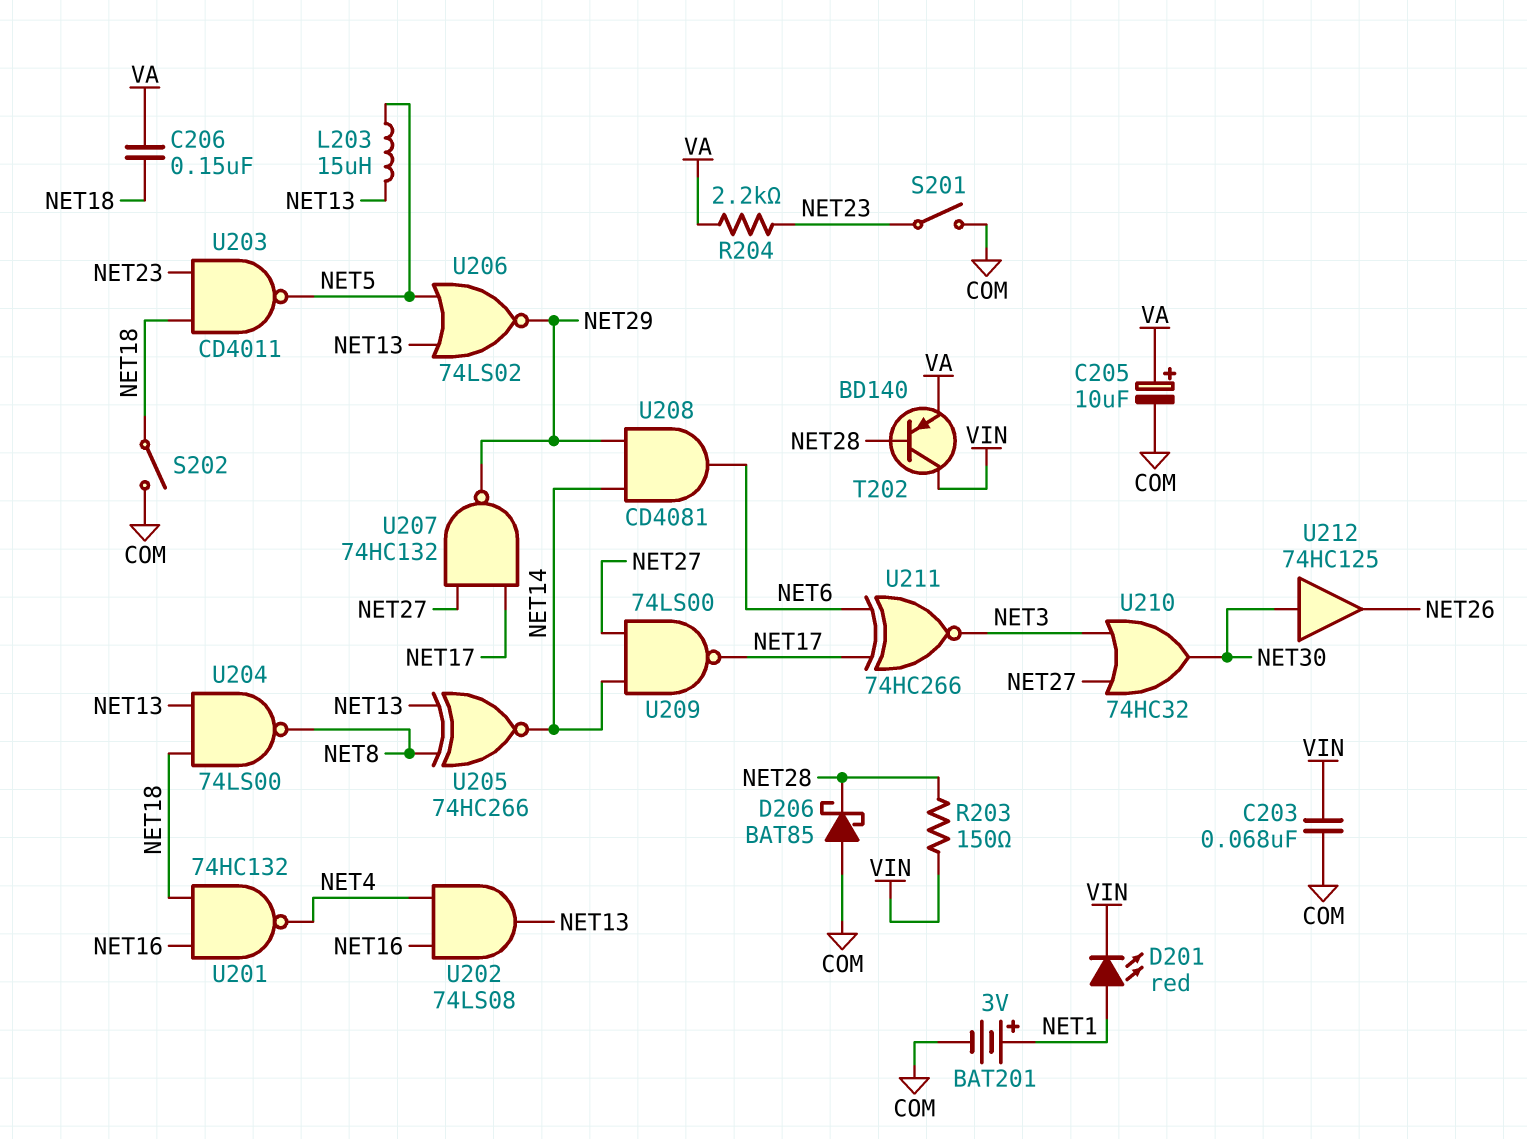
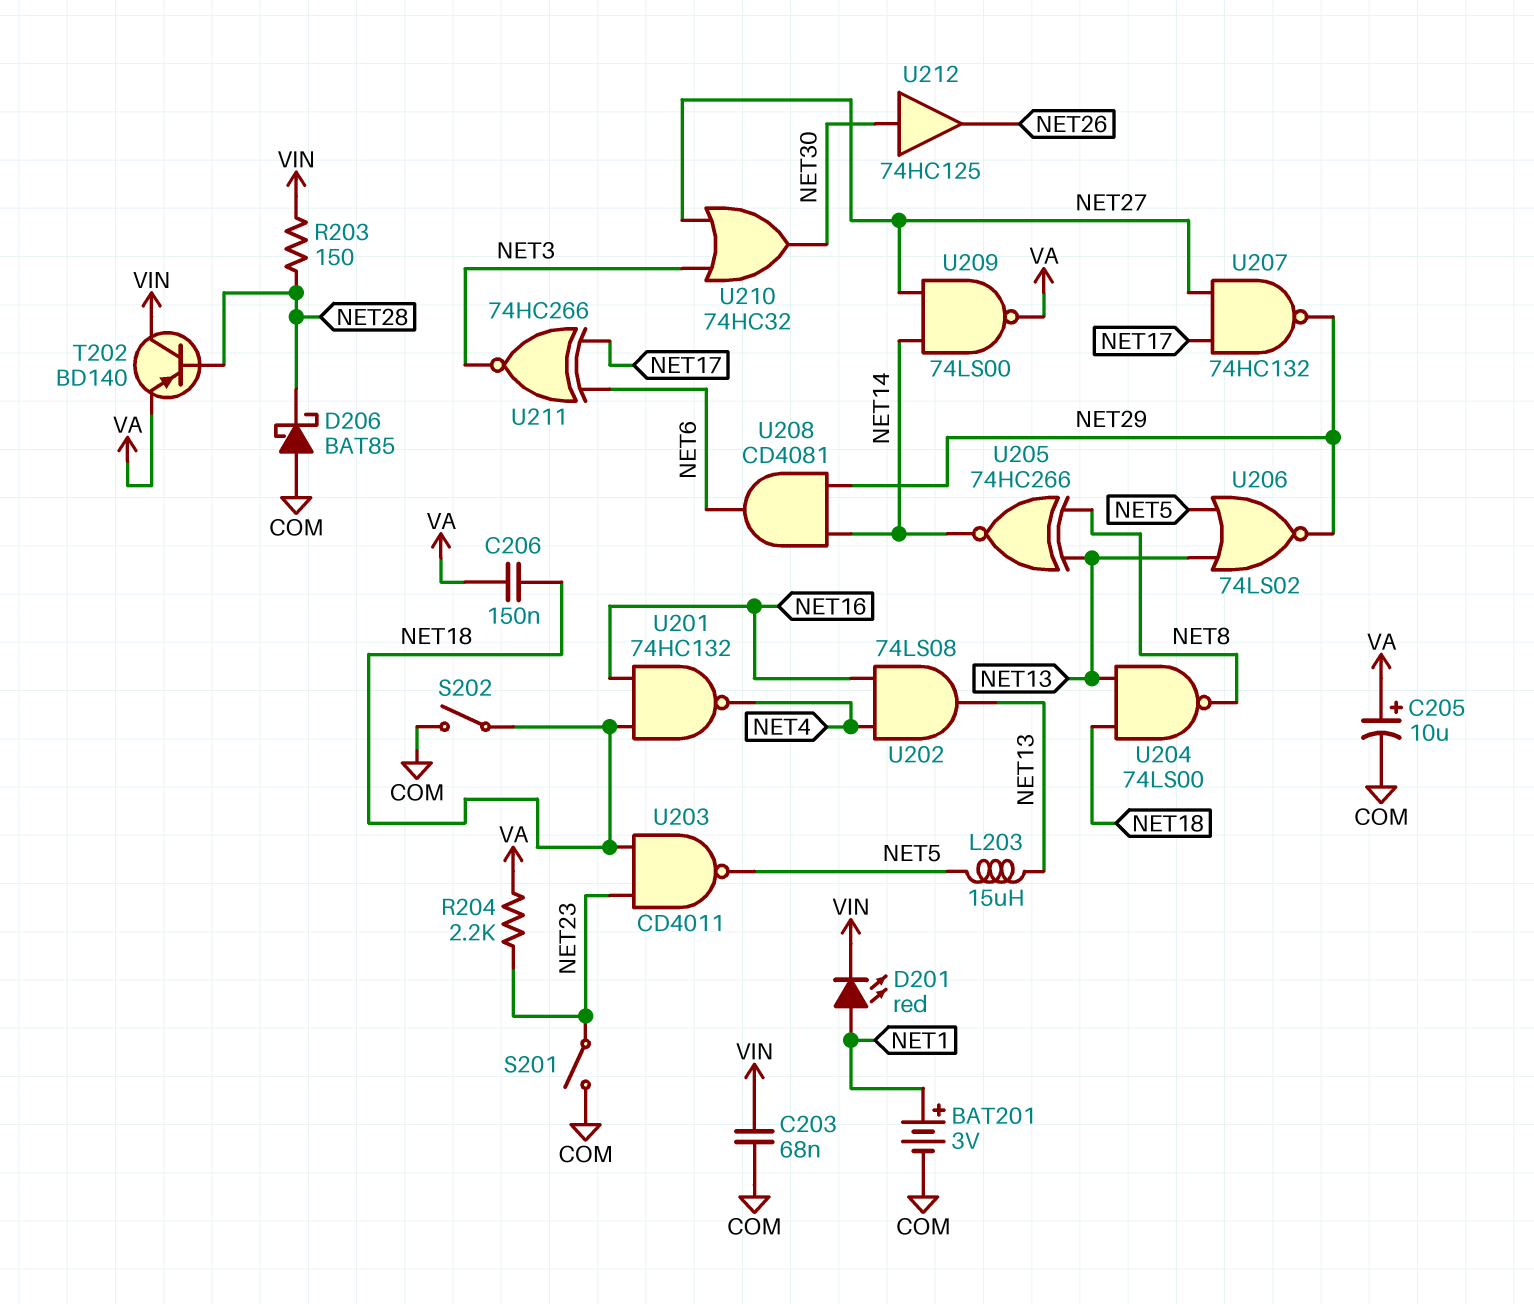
U209: NAND 74LS00 (in NET14, in NET27, out NET17) -> NAND 74LS00 (in NET14, in NET27, out VA)

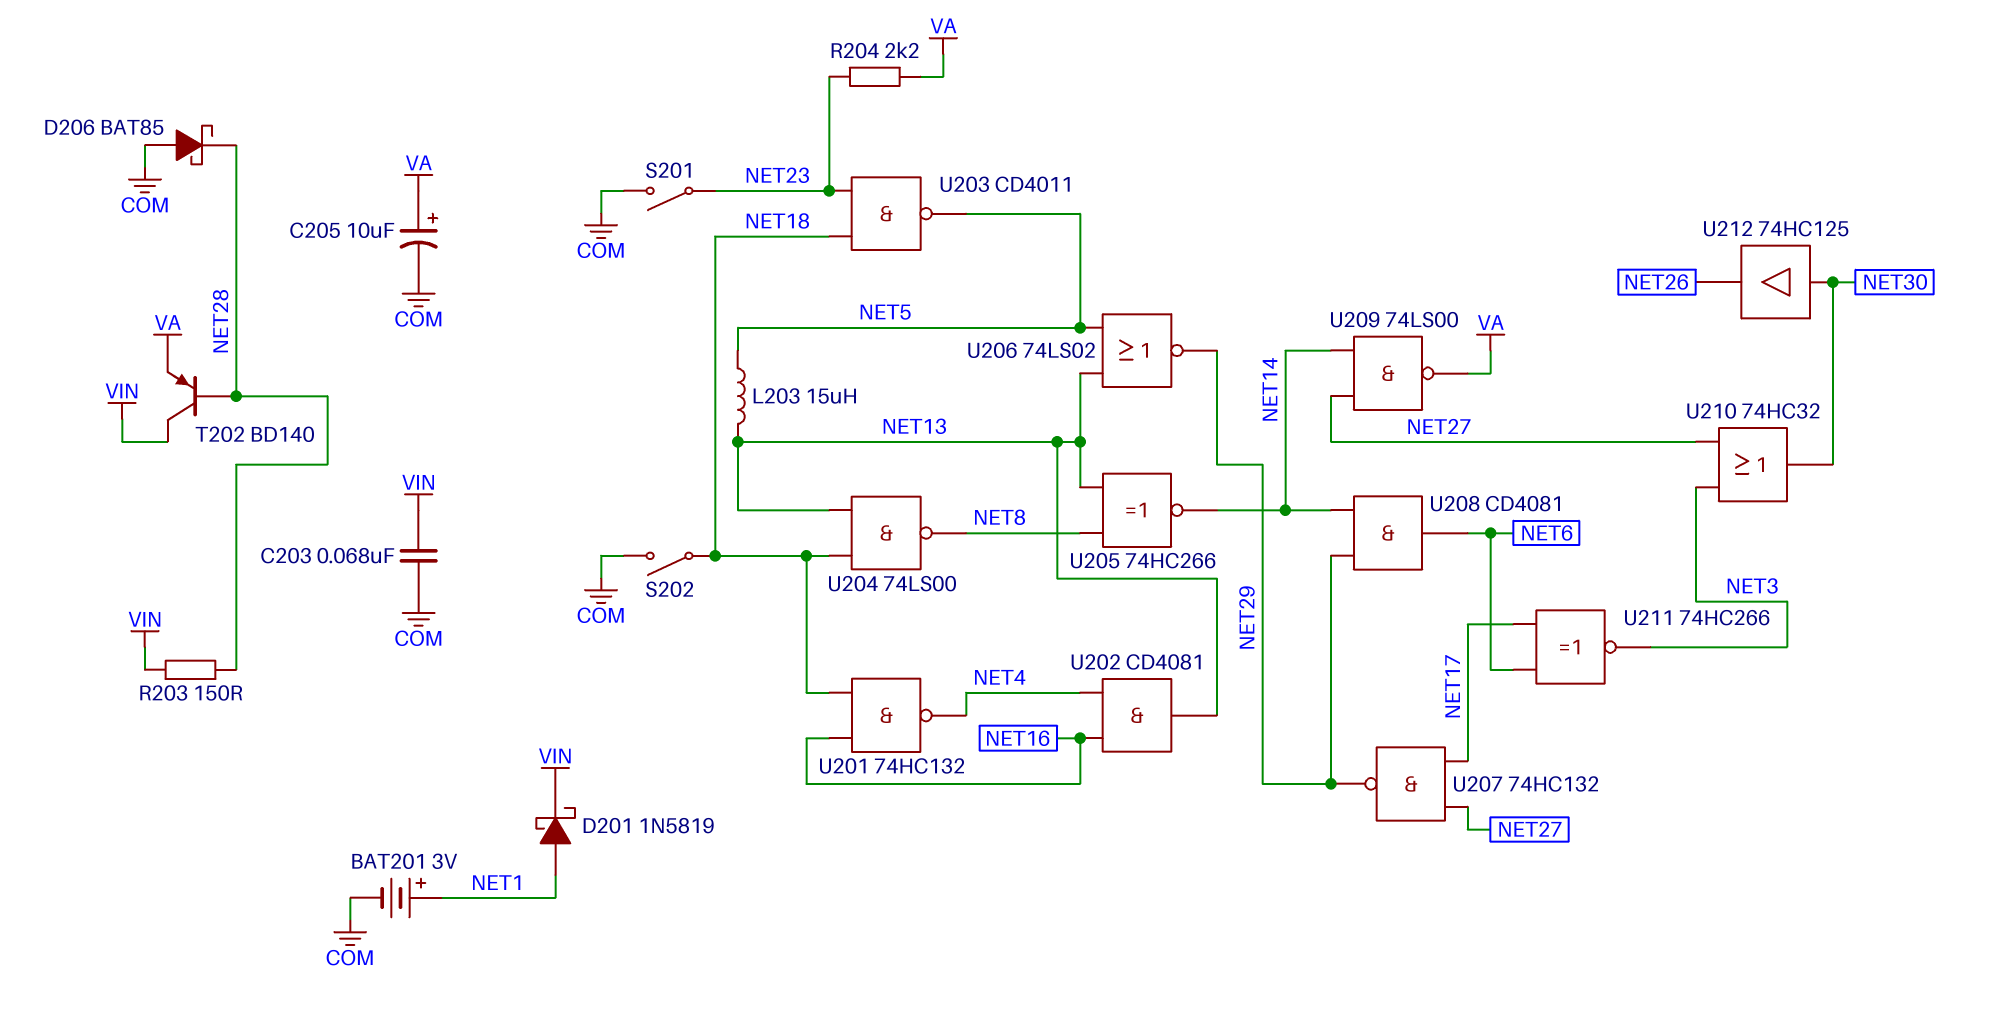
C206: 150nF (NET18, VA) -> none
D201: LED red (A NET1, K VIN) -> schottky 1N5819 (A NET1, K VIN)
U202: AND 74LS08 (in NET4, in NET16, out NET13) -> AND CD4081 (in NET4, in NET16, out NET13)

